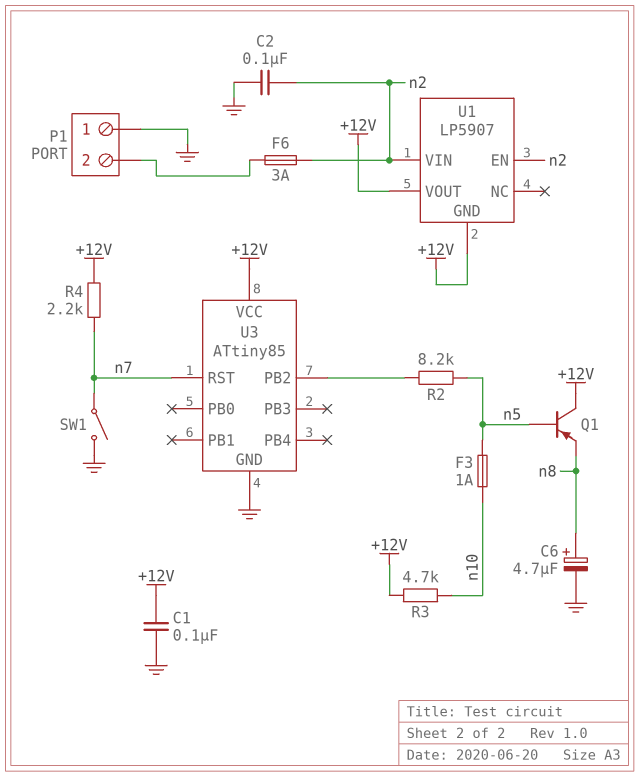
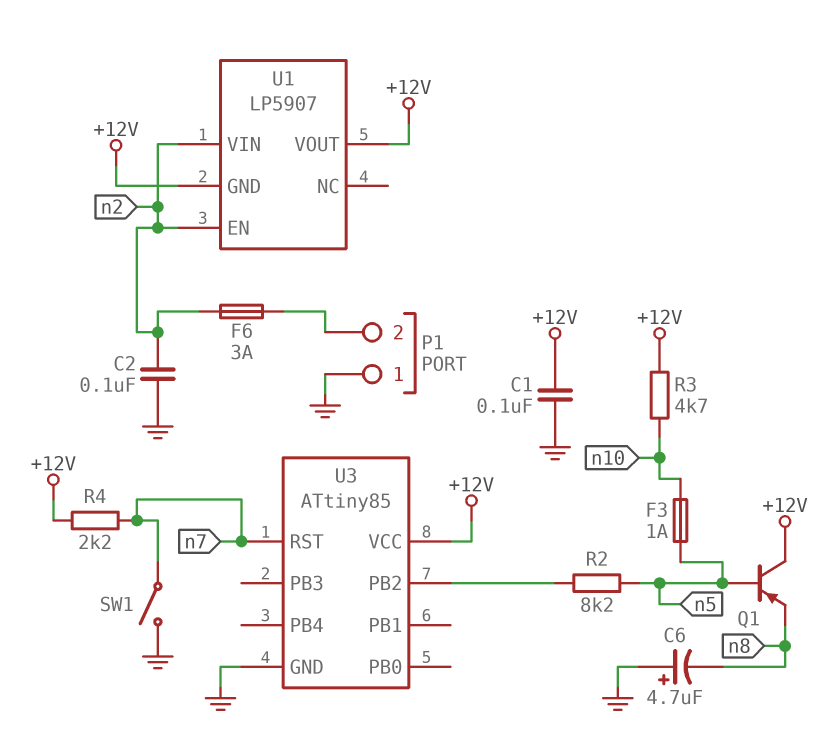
C6: 4.7uF (plus n8, minus GND) -> 4.7uF (plus GND, minus n8)

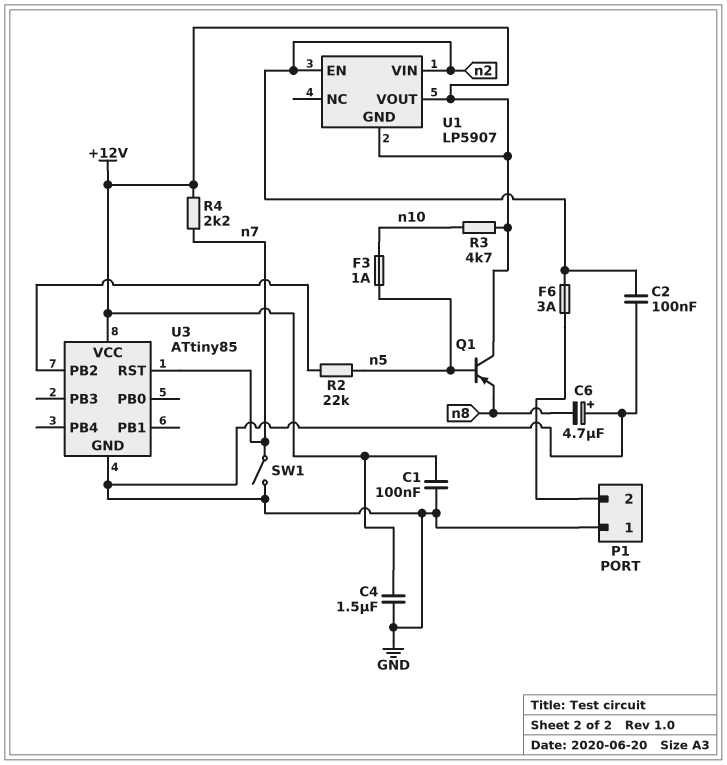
C4: none -> 1.5uF (+12V, GND)
R2: 8.2k (U3/PB2, n5) -> 22k (U3/PB2, n5)

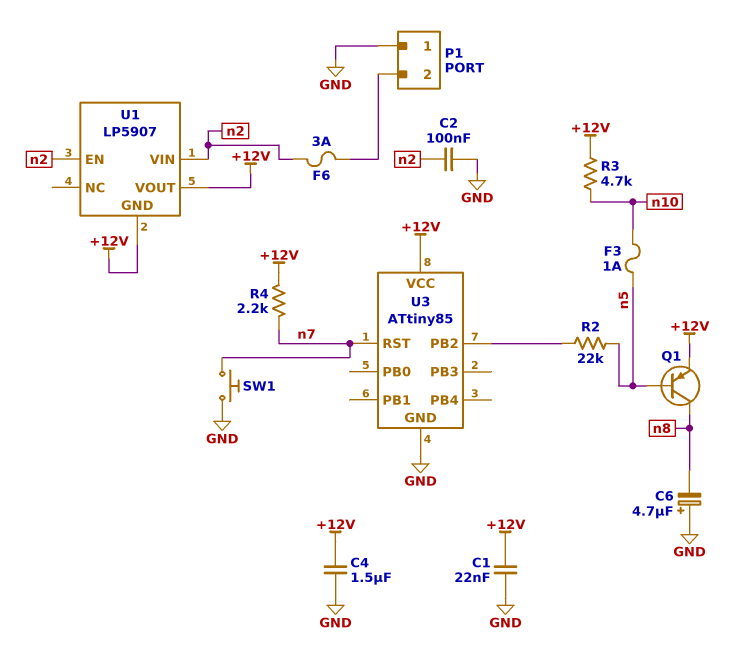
C1: 100nF (+12V, GND) -> 22nF (+12V, GND)
Q1: PNP (B n5, C +12V, E n8) -> PNP (B n5, C n8, E +12V)
SW1: switch (GND, n7) -> button (GND, n7)

